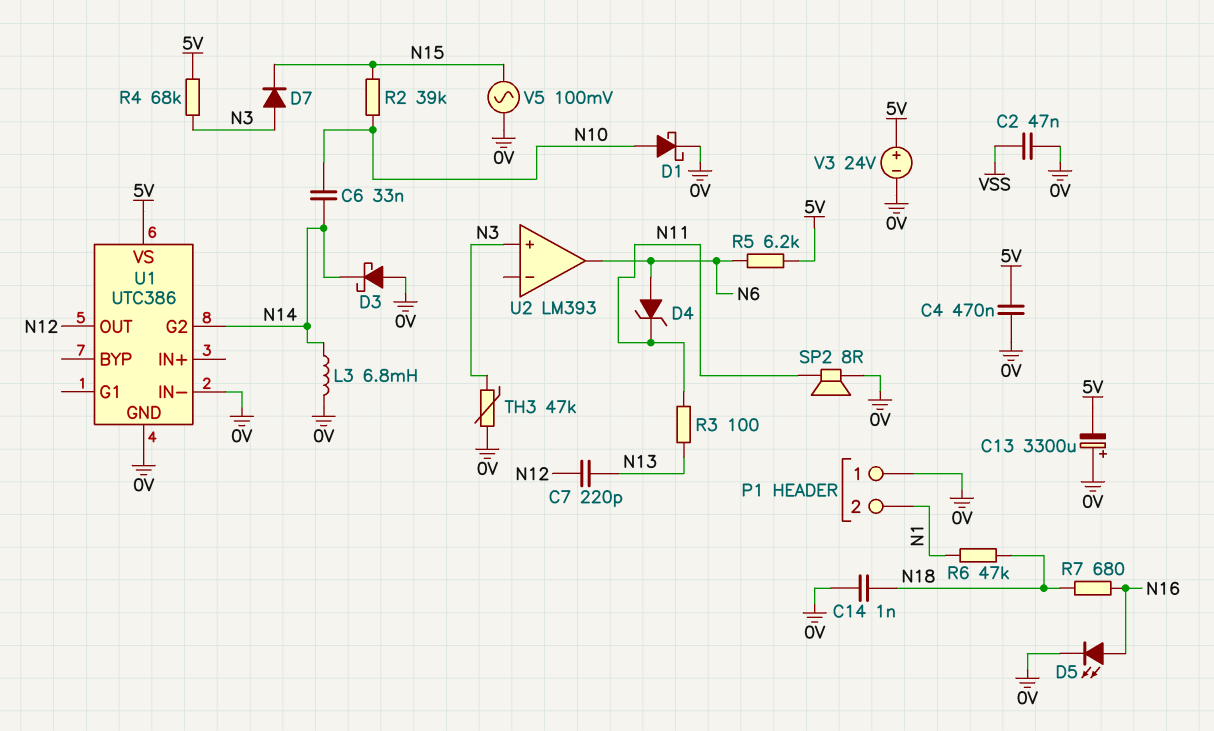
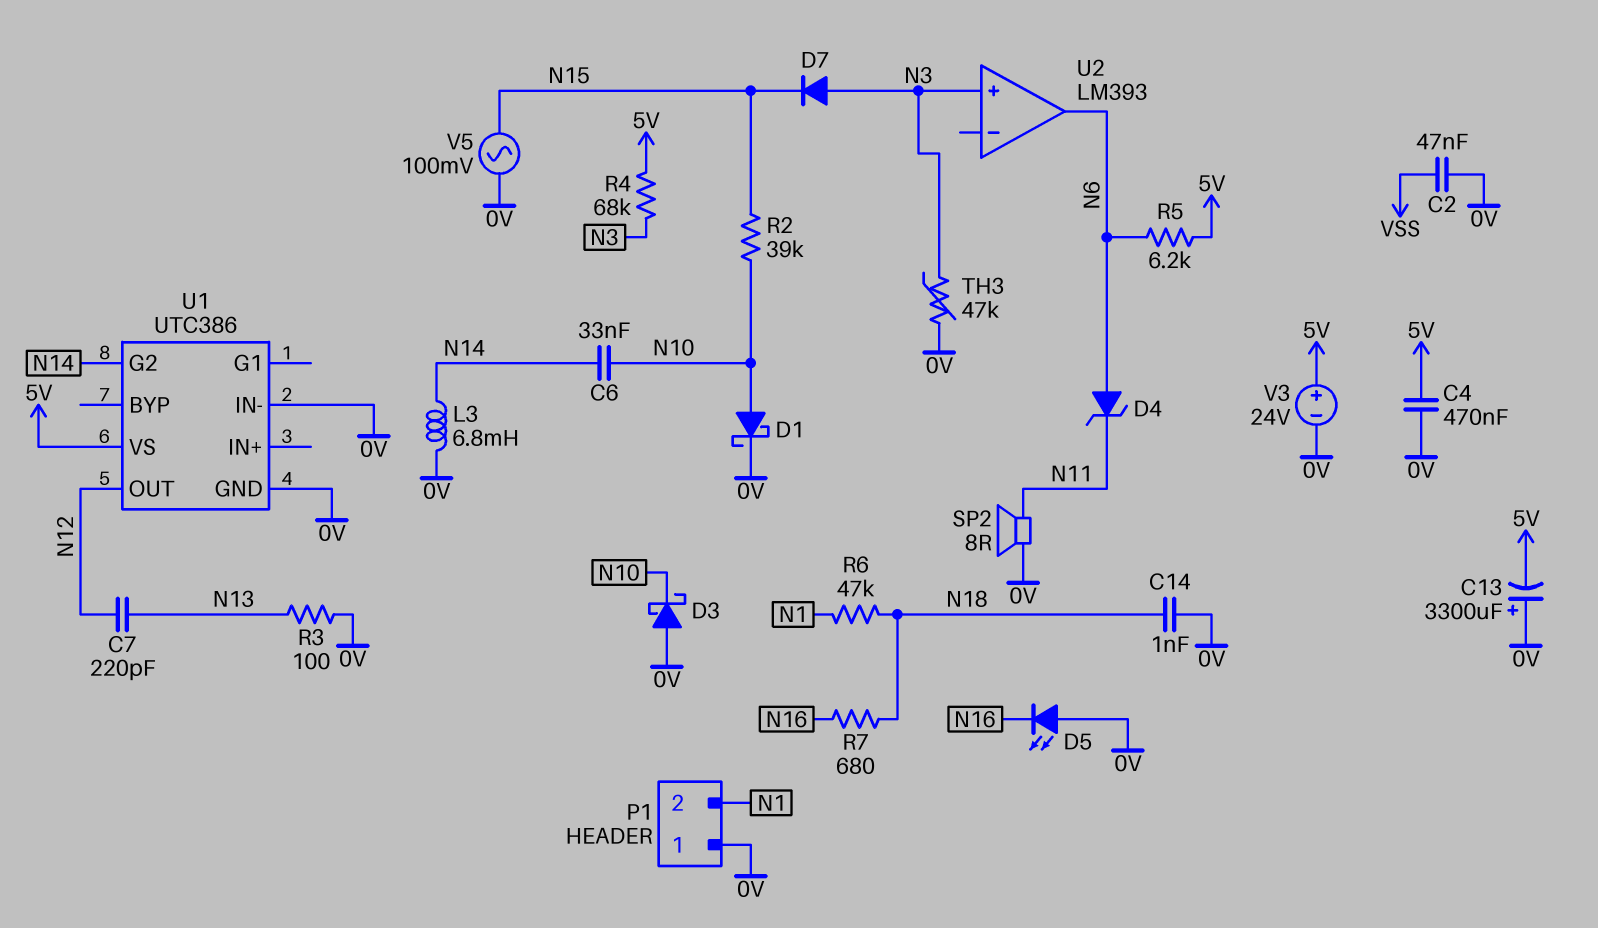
D3: schottky (A 0V, K N14) -> schottky (A 0V, K N10)
D5: LED (A N16, K 0V) -> LED (A 0V, K N16)
R3: 100 (N11, N13) -> 100 (0V, N13)

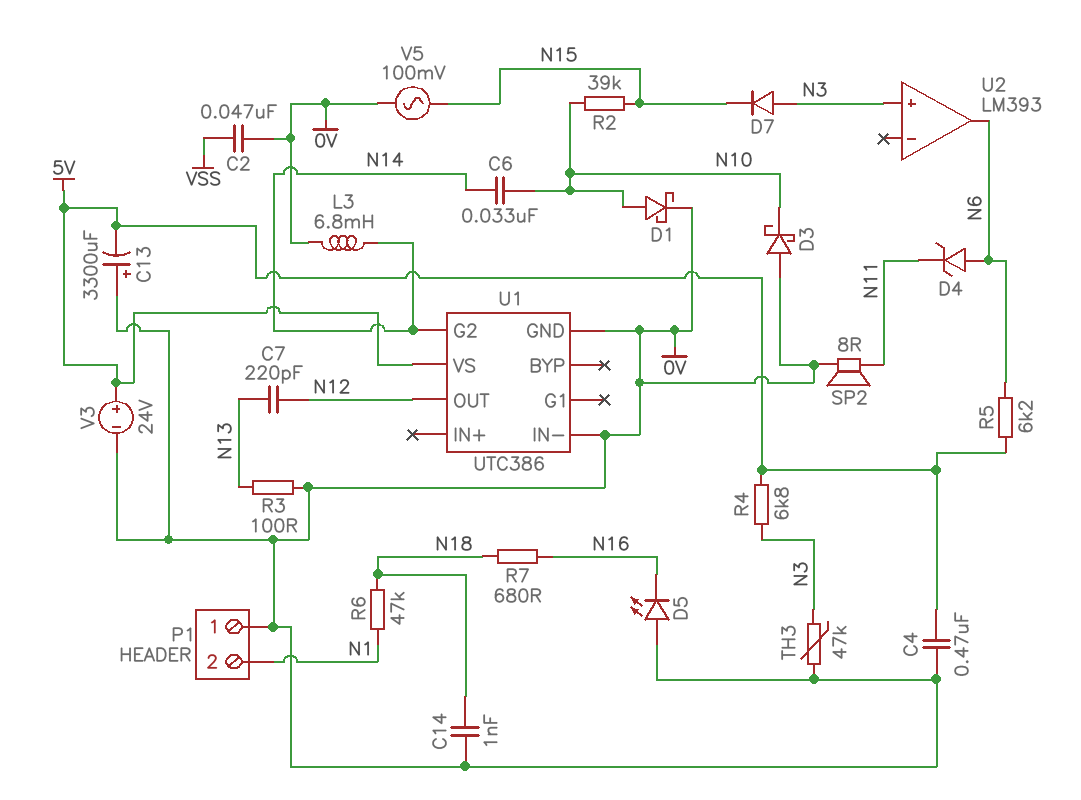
R4: 68k (5V, N3) -> 6.8k (5V, N3)

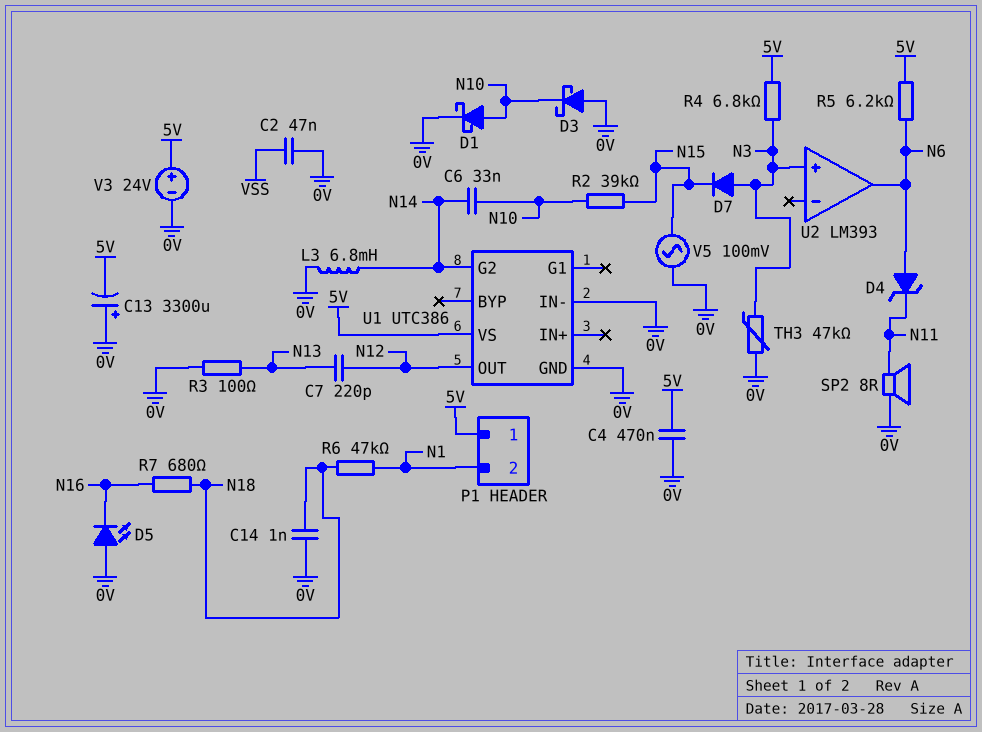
P1 pin 1: 0V -> 5V

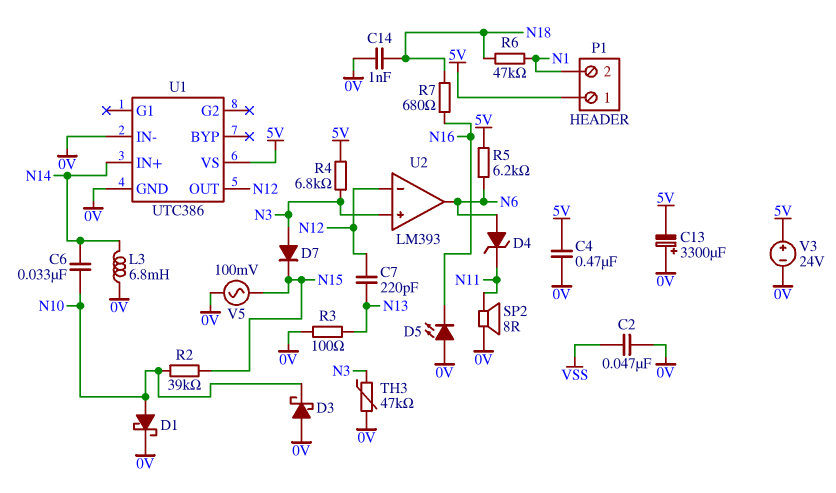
U1 pin G2: N14 -> none
U1 pin IN+: none -> N14
U2 pin in-: none -> N12

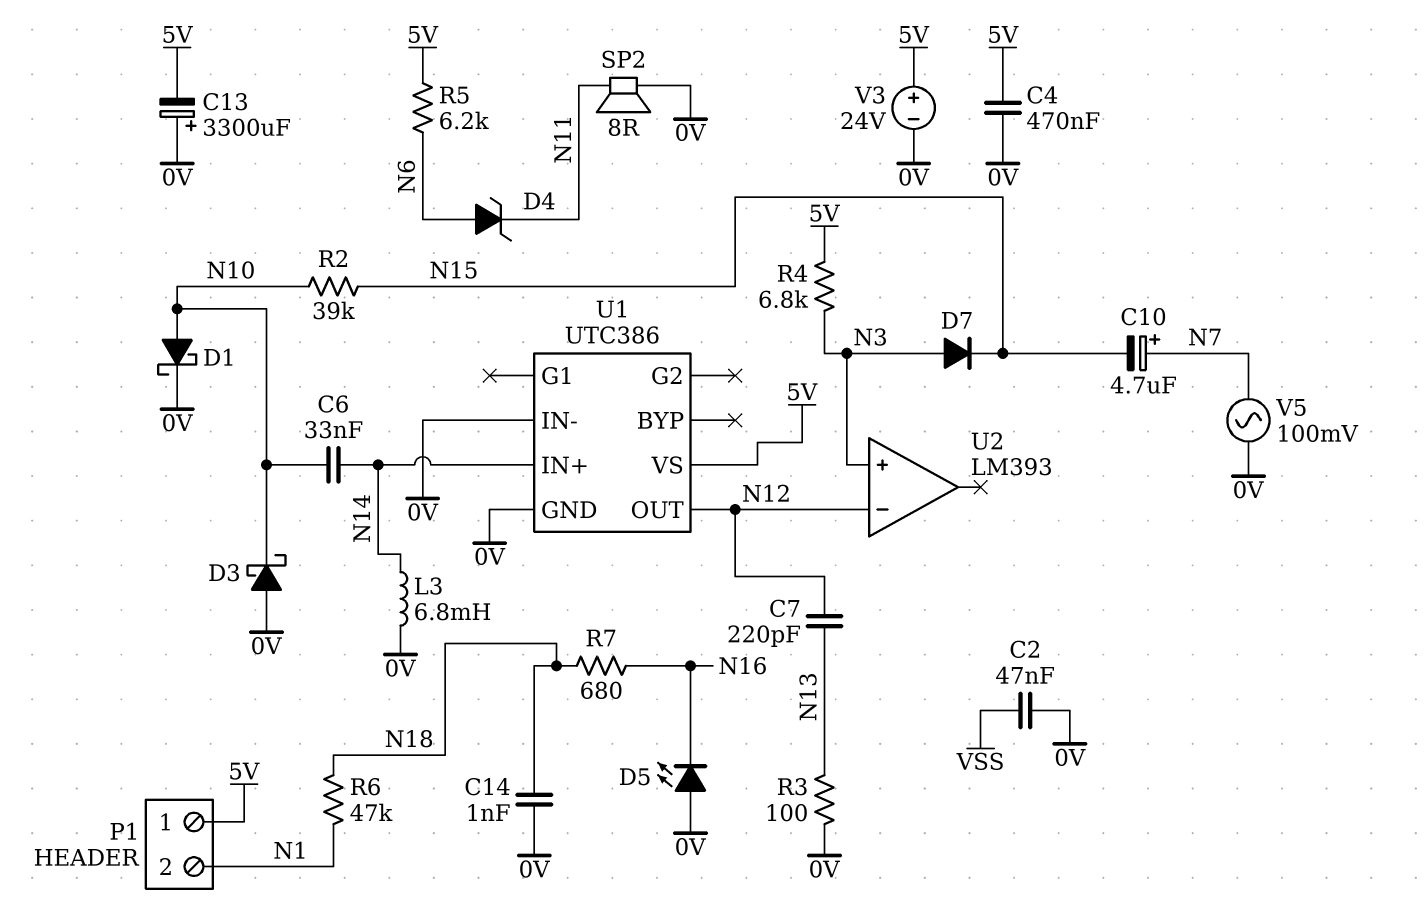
C10: none -> 4.7uF (plus N7, minus N15)
TH3: 47k (0V, N3) -> none
U2 pin out: N6 -> none
V5: AC 100mV (0V, N15) -> AC 100mV (0V, N7)

